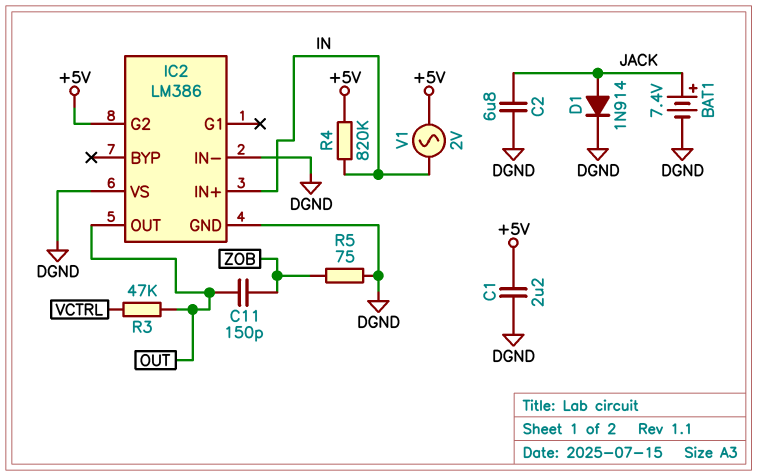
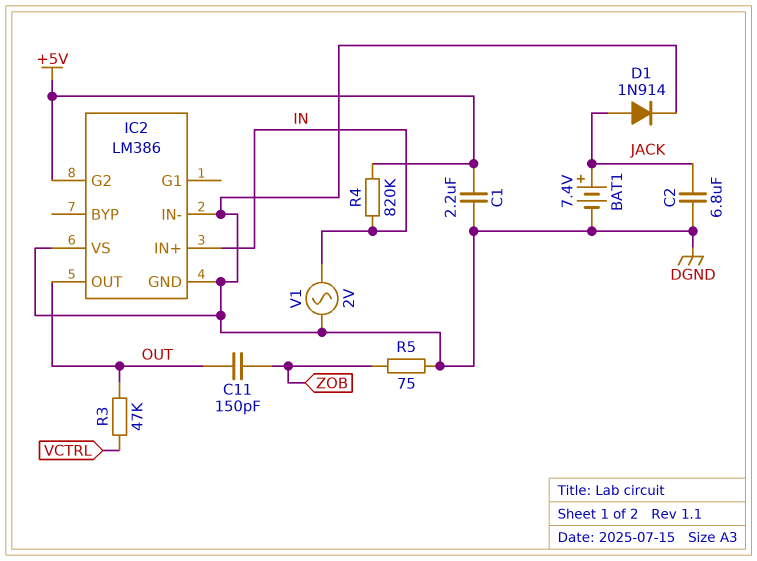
V1: AC 2V (+5V, IN) -> AC 2V (DGND, IN)

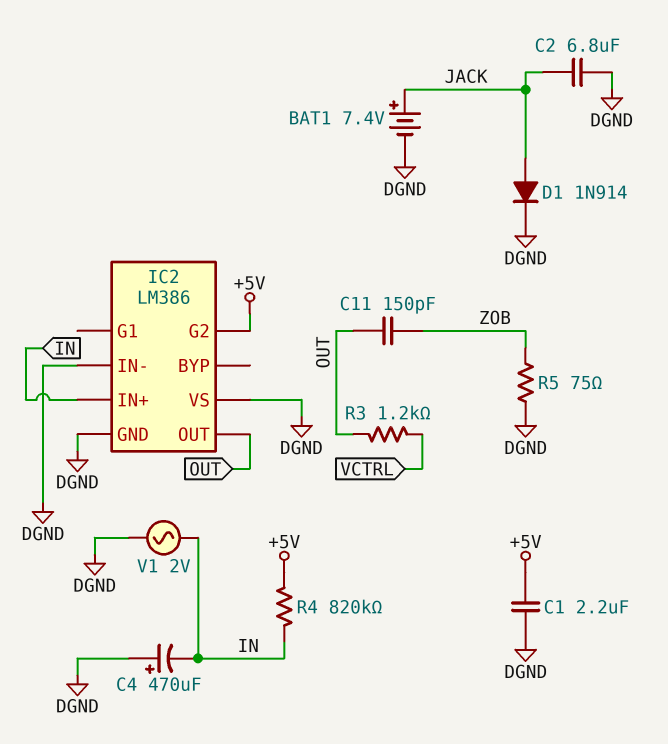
C4: none -> 470uF (plus DGND, minus IN)
R3: 47k (OUT, VCTRL) -> 1.2k (OUT, VCTRL)

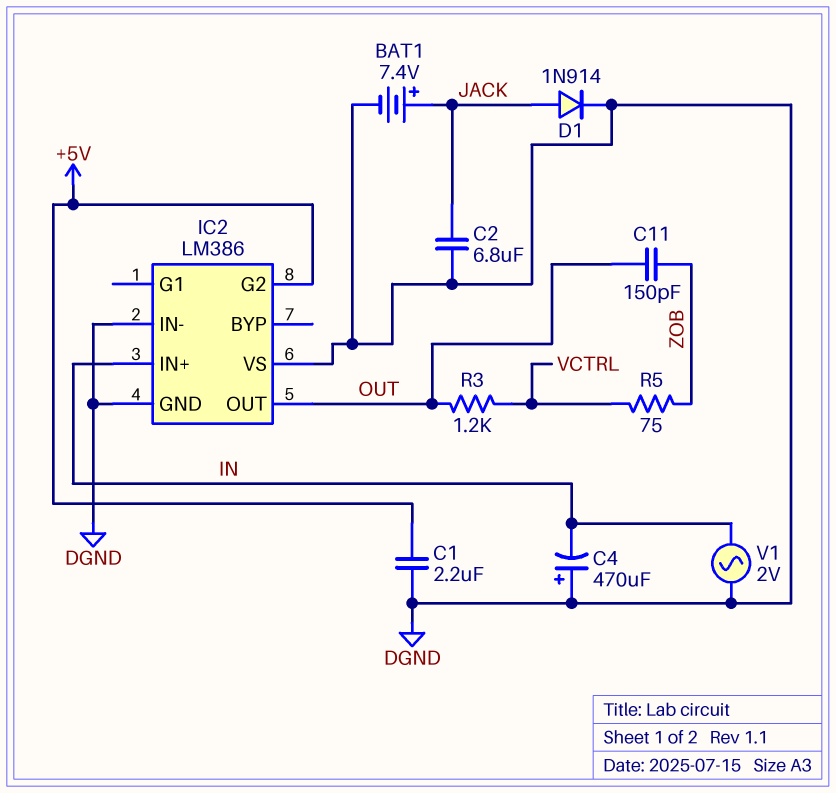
R4: 820k (+5V, IN) -> none
R5: 75 (DGND, ZOB) -> 75 (VCTRL, ZOB)

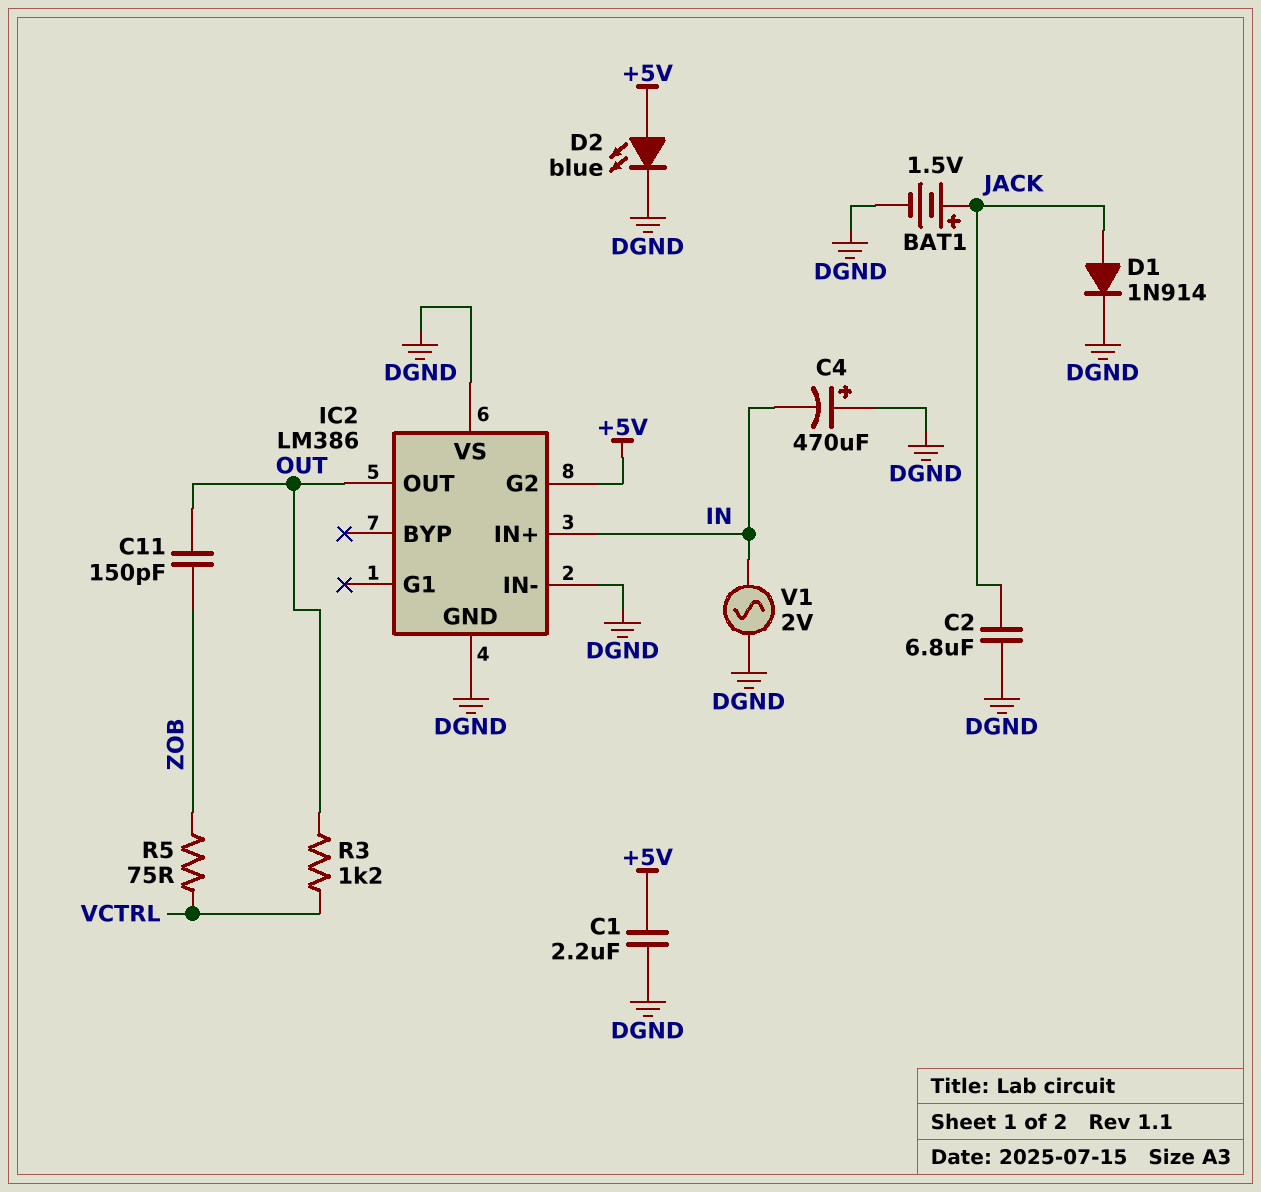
BAT1: 7.4V (plus JACK, minus DGND) -> 1.5V (plus JACK, minus DGND)
D2: none -> LED blue (A +5V, K DGND)

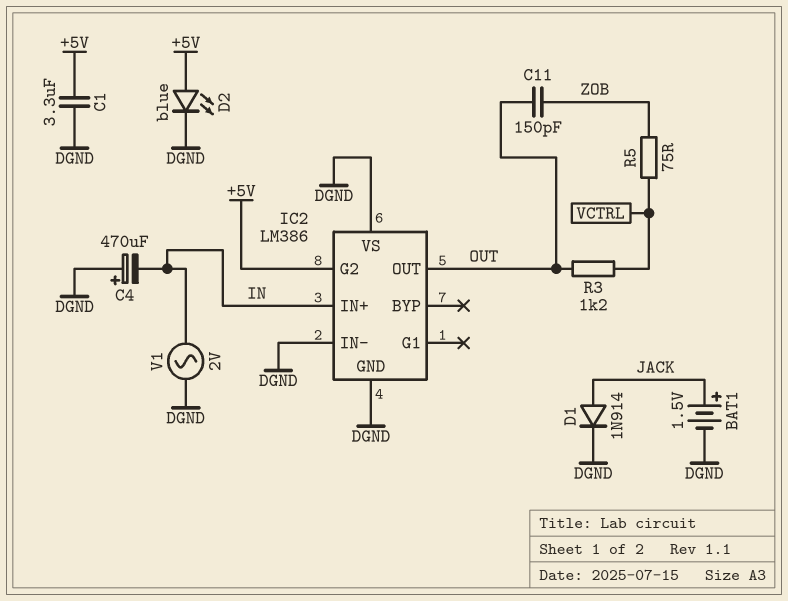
C1: 2.2uF (+5V, DGND) -> 3.3uF (+5V, DGND)
C2: 6.8uF (DGND, JACK) -> none

